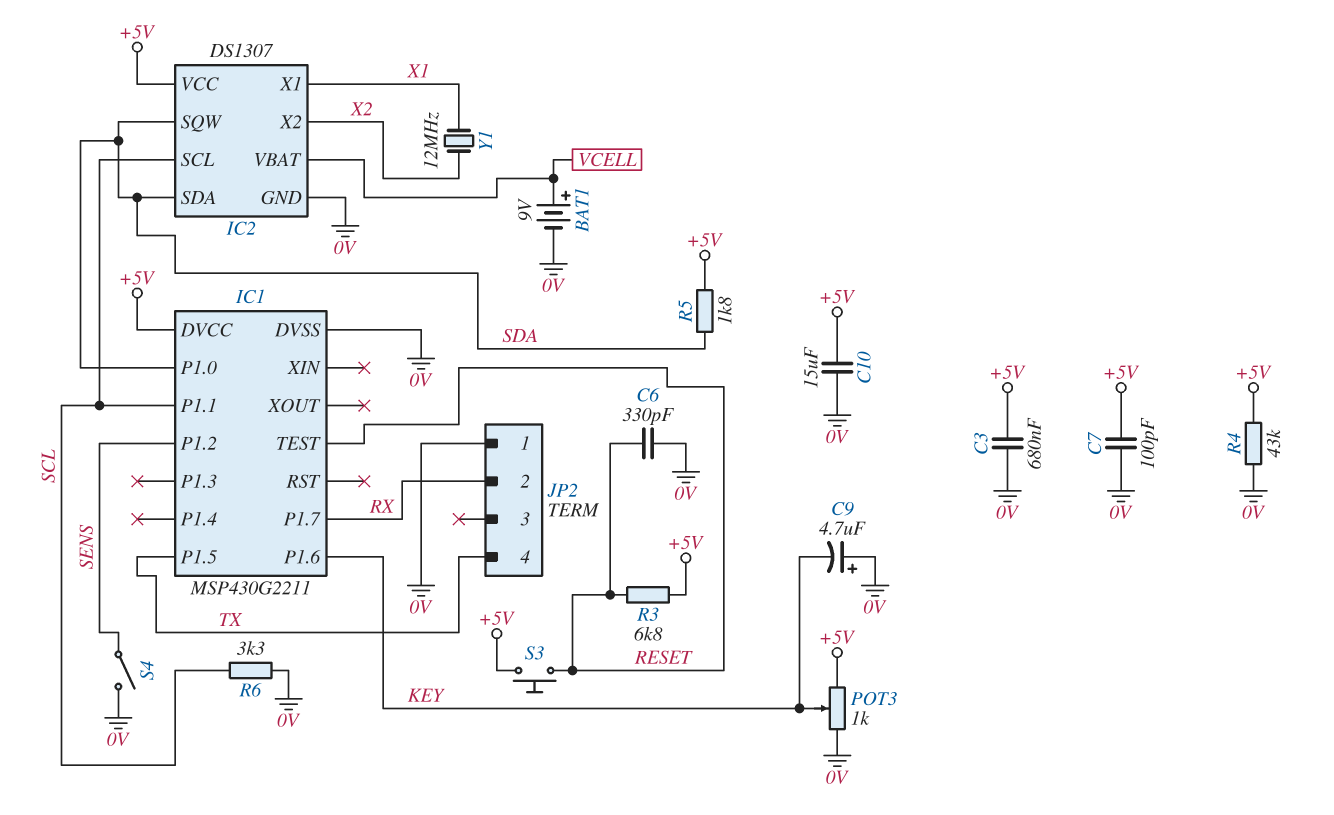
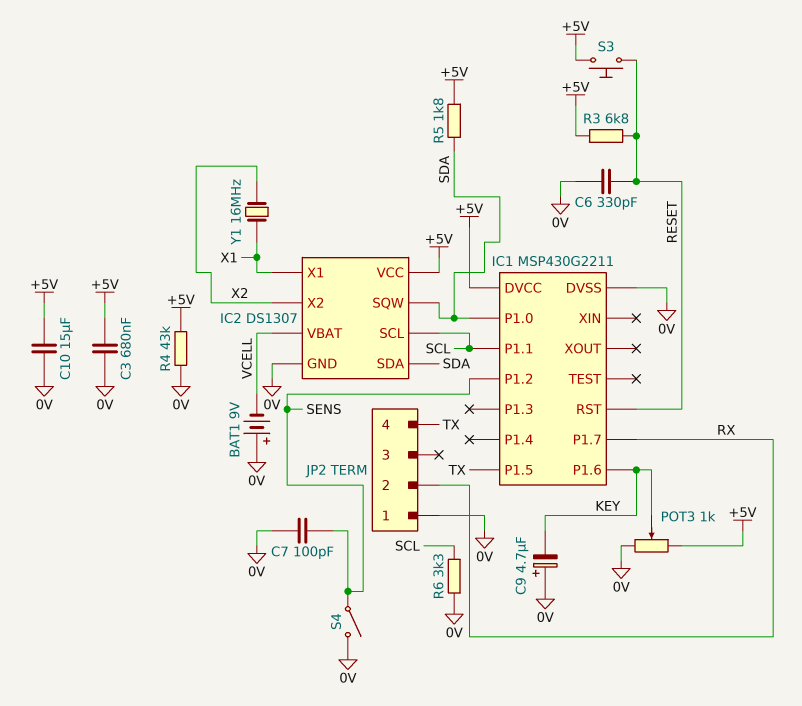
BAT1: 9V (plus VCELL, minus 0V) -> 9V (plus 0V, minus VCELL)
C7: 100pF (+5V, 0V) -> 100pF (0V, SENS)
IC1 pin RST: none -> RESET
IC1 pin TEST: RESET -> none
Y1: 12MHz (X1, X2) -> 16MHz (X1, X2)

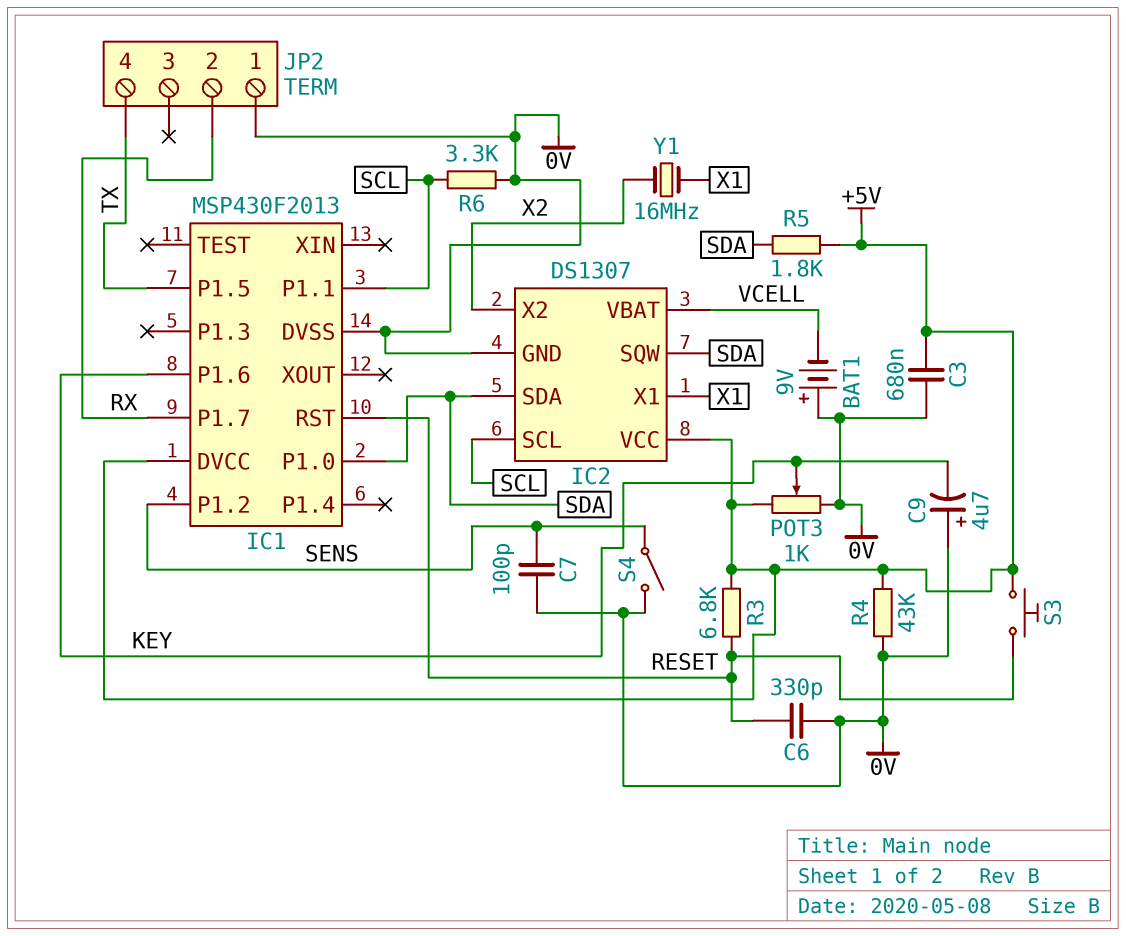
C10: 15uF (+5V, 0V) -> none
IC1: MSP430G2211 -> MSP430F2013

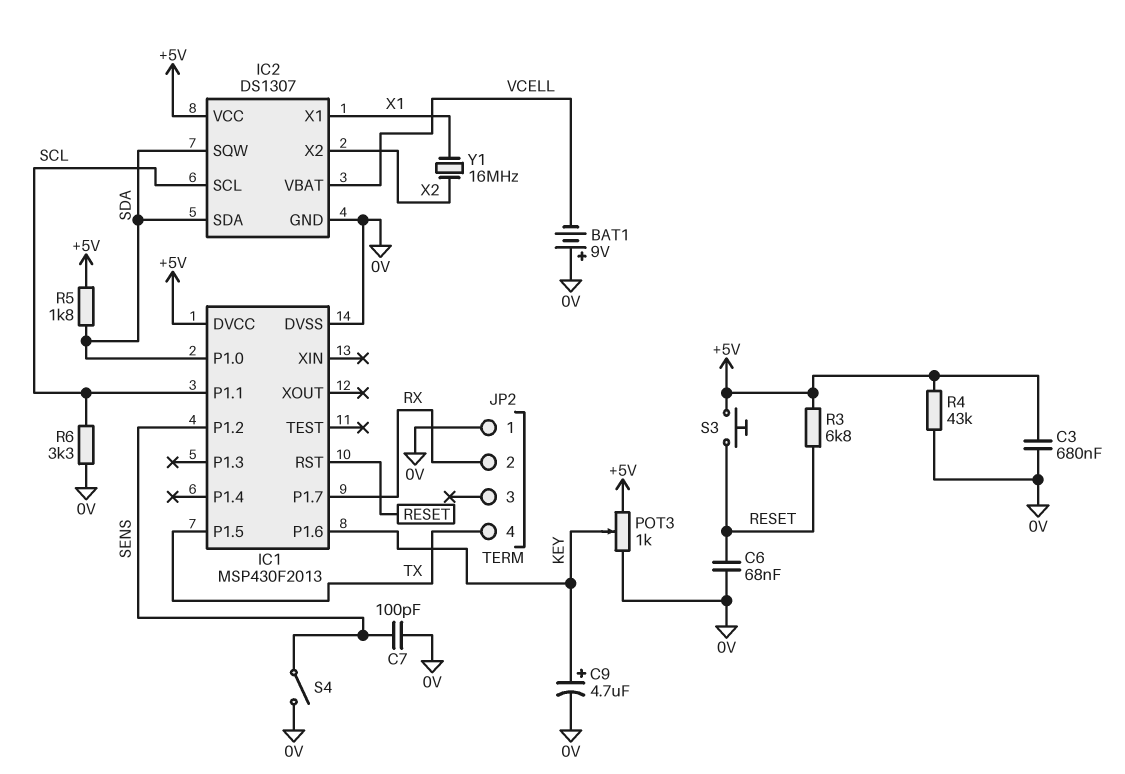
C6: 330pF (0V, RESET) -> 68nF (0V, RESET)
C9: 4.7uF (plus 0V, minus KEY) -> 4.7uF (plus KEY, minus 0V)

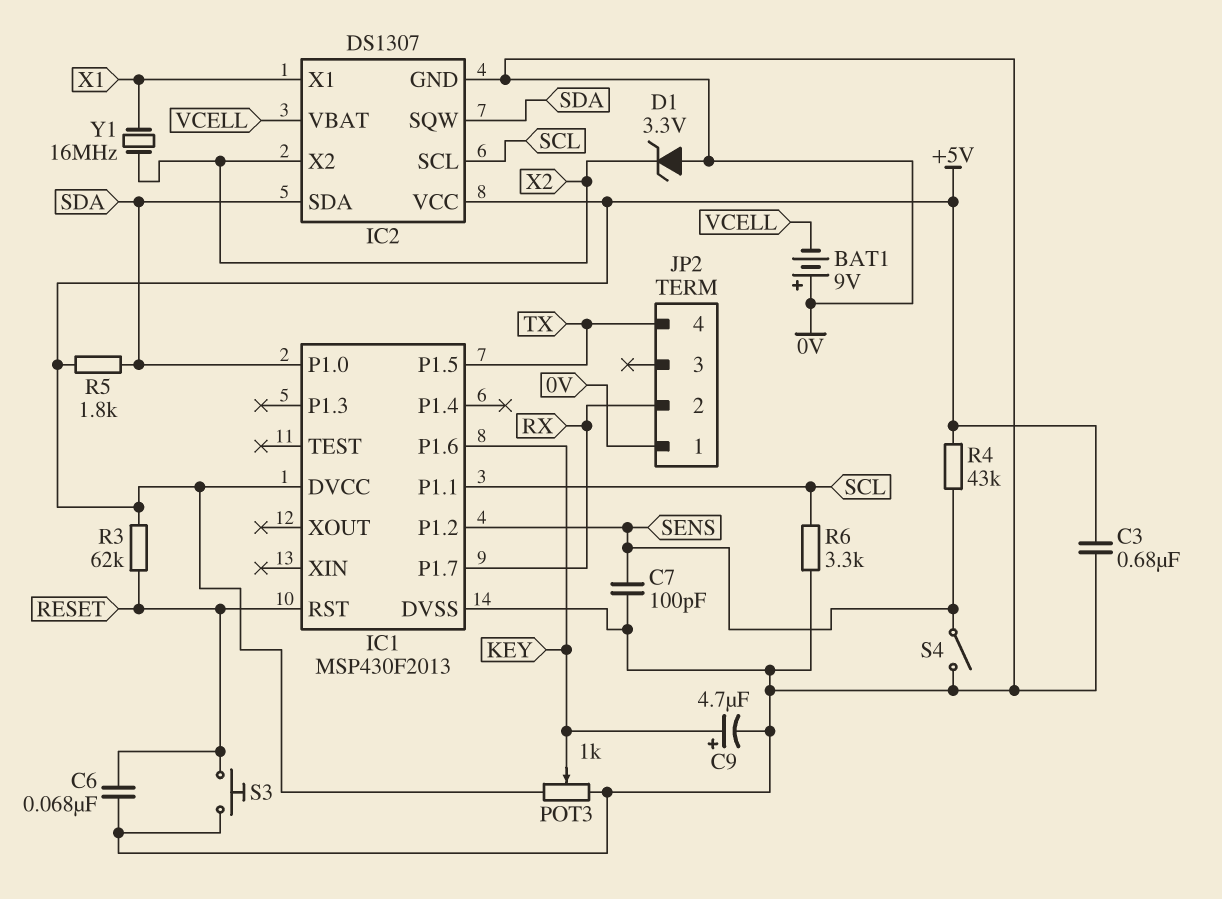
D1: none -> zener 3.3V (A 0V, K X2)
R3: 6.8k (+5V, RESET) -> 62k (+5V, RESET)
R4: 43k (+5V, 0V) -> 43k (+5V, SENS)
S3: button (+5V, RESET) -> button (0V, RESET)

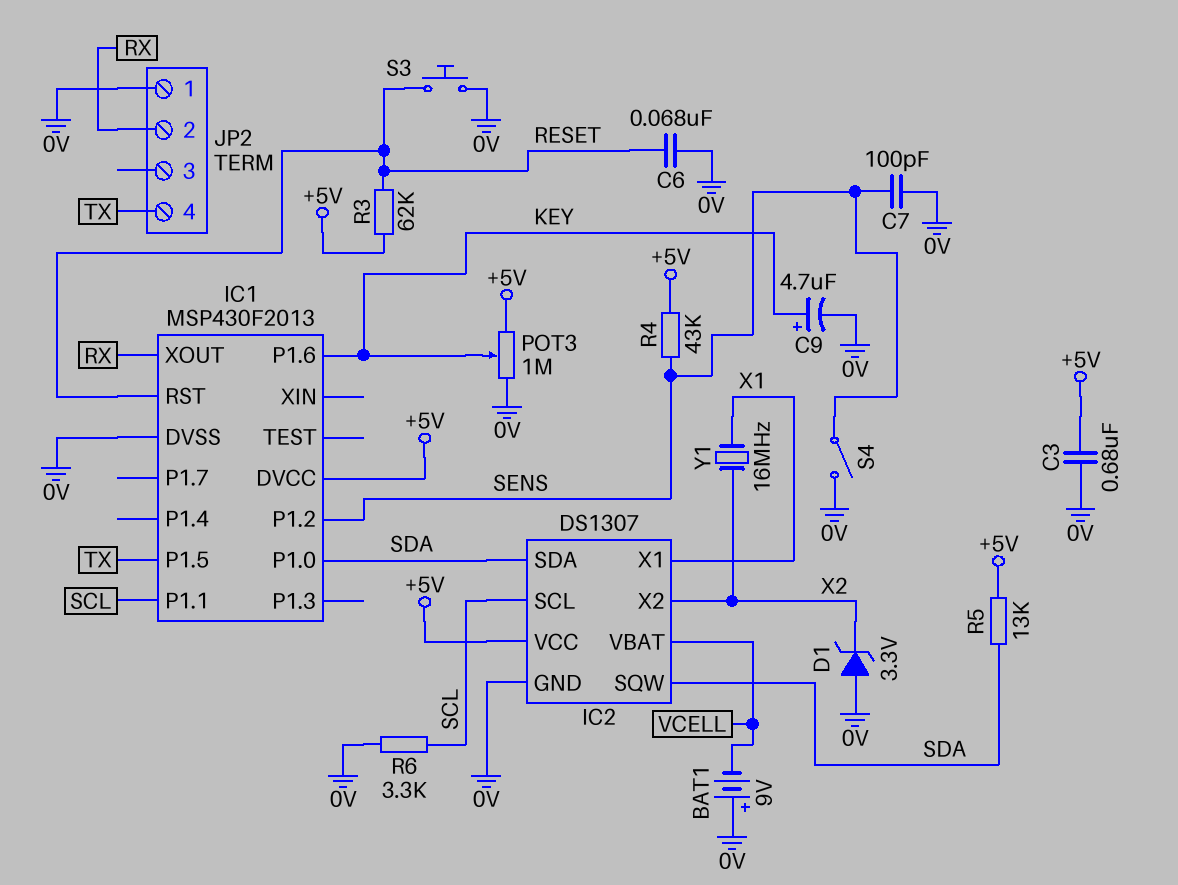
IC1 pin P1.7: RX -> none
IC1 pin XOUT: none -> RX
POT3: 1k (+5V, 0V, wiper KEY) -> 1M (+5V, 0V, wiper KEY)
R5: 1.8k (+5V, SDA) -> 13k (+5V, SDA)

